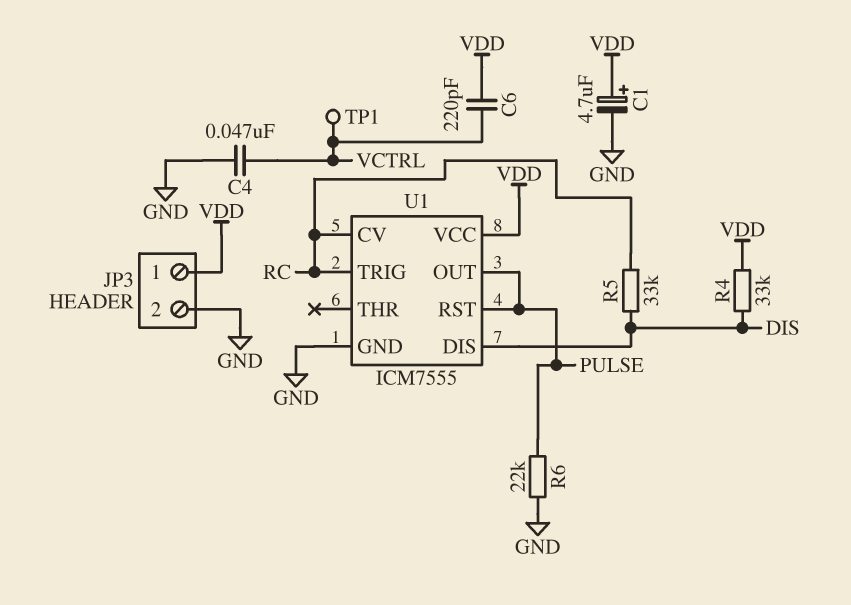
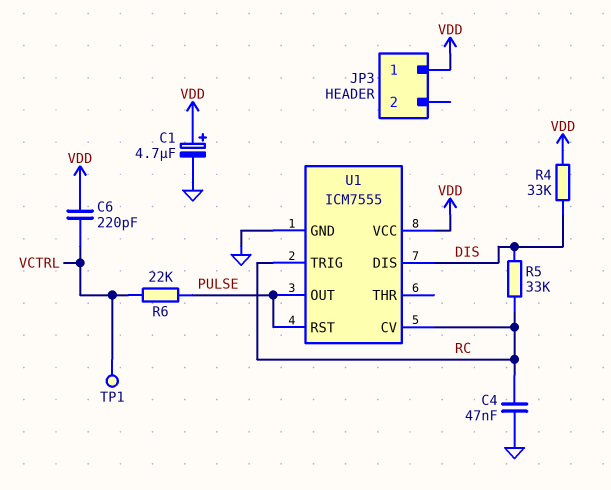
C4: 47nF (GND, VCTRL) -> 47nF (GND, RC)
JP3 pin 2: GND -> none
R6: 22k (GND, PULSE) -> 22k (PULSE, VCTRL)

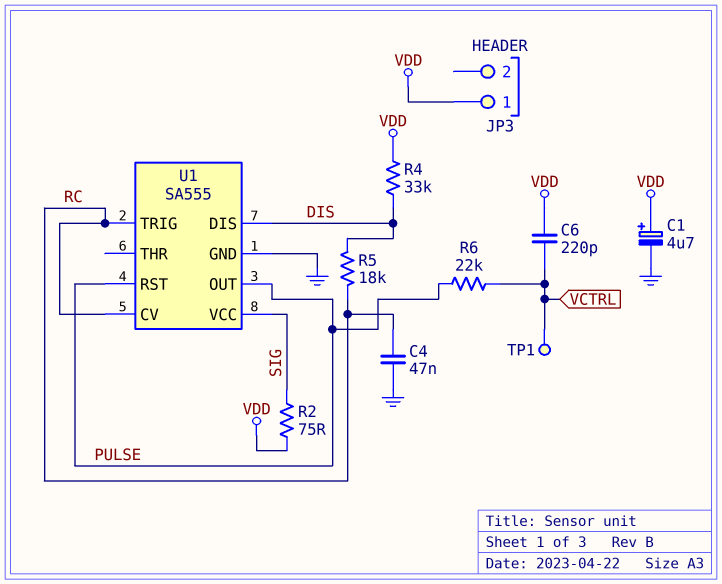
R2: none -> 75 (SIG, VDD)
R5: 33k (DIS, RC) -> 18k (DIS, RC)
U1: ICM7555 -> SA555
U1 pin VCC: VDD -> SIG

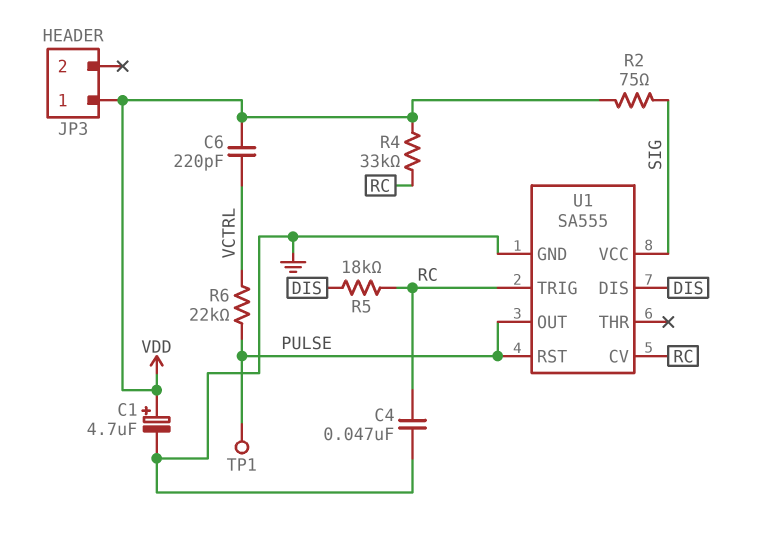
R4: 33k (DIS, VDD) -> 33k (RC, VDD)
TP1: test point (VCTRL) -> test point (PULSE)

